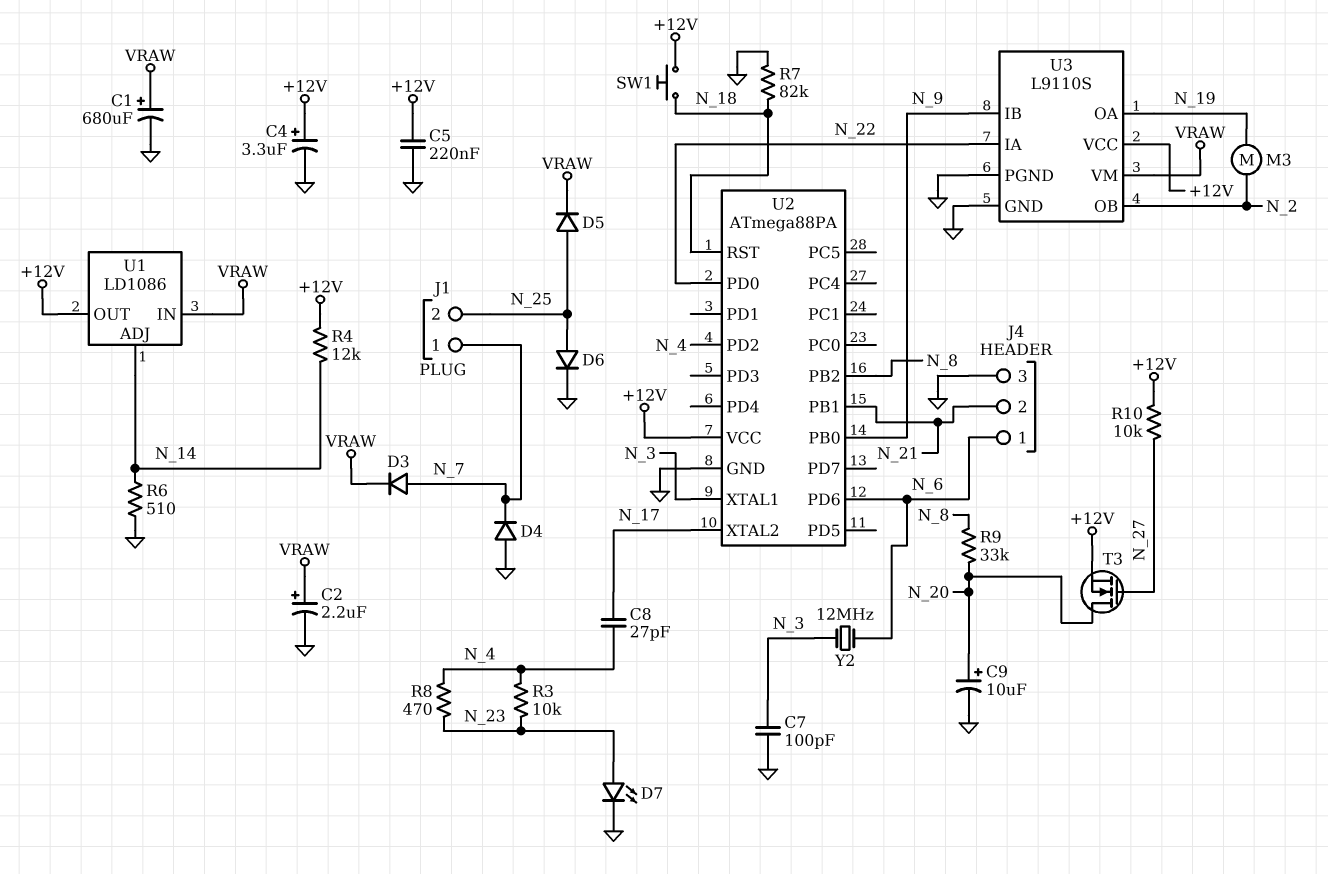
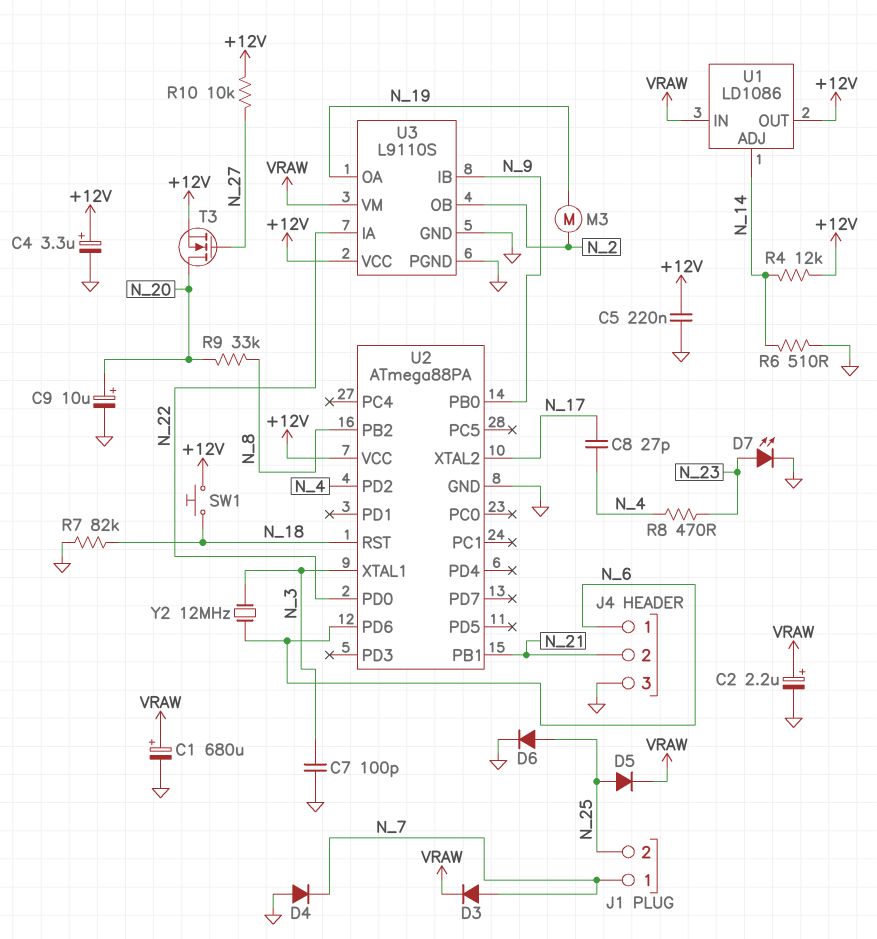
R3: 10k (N_4, N_23) -> none

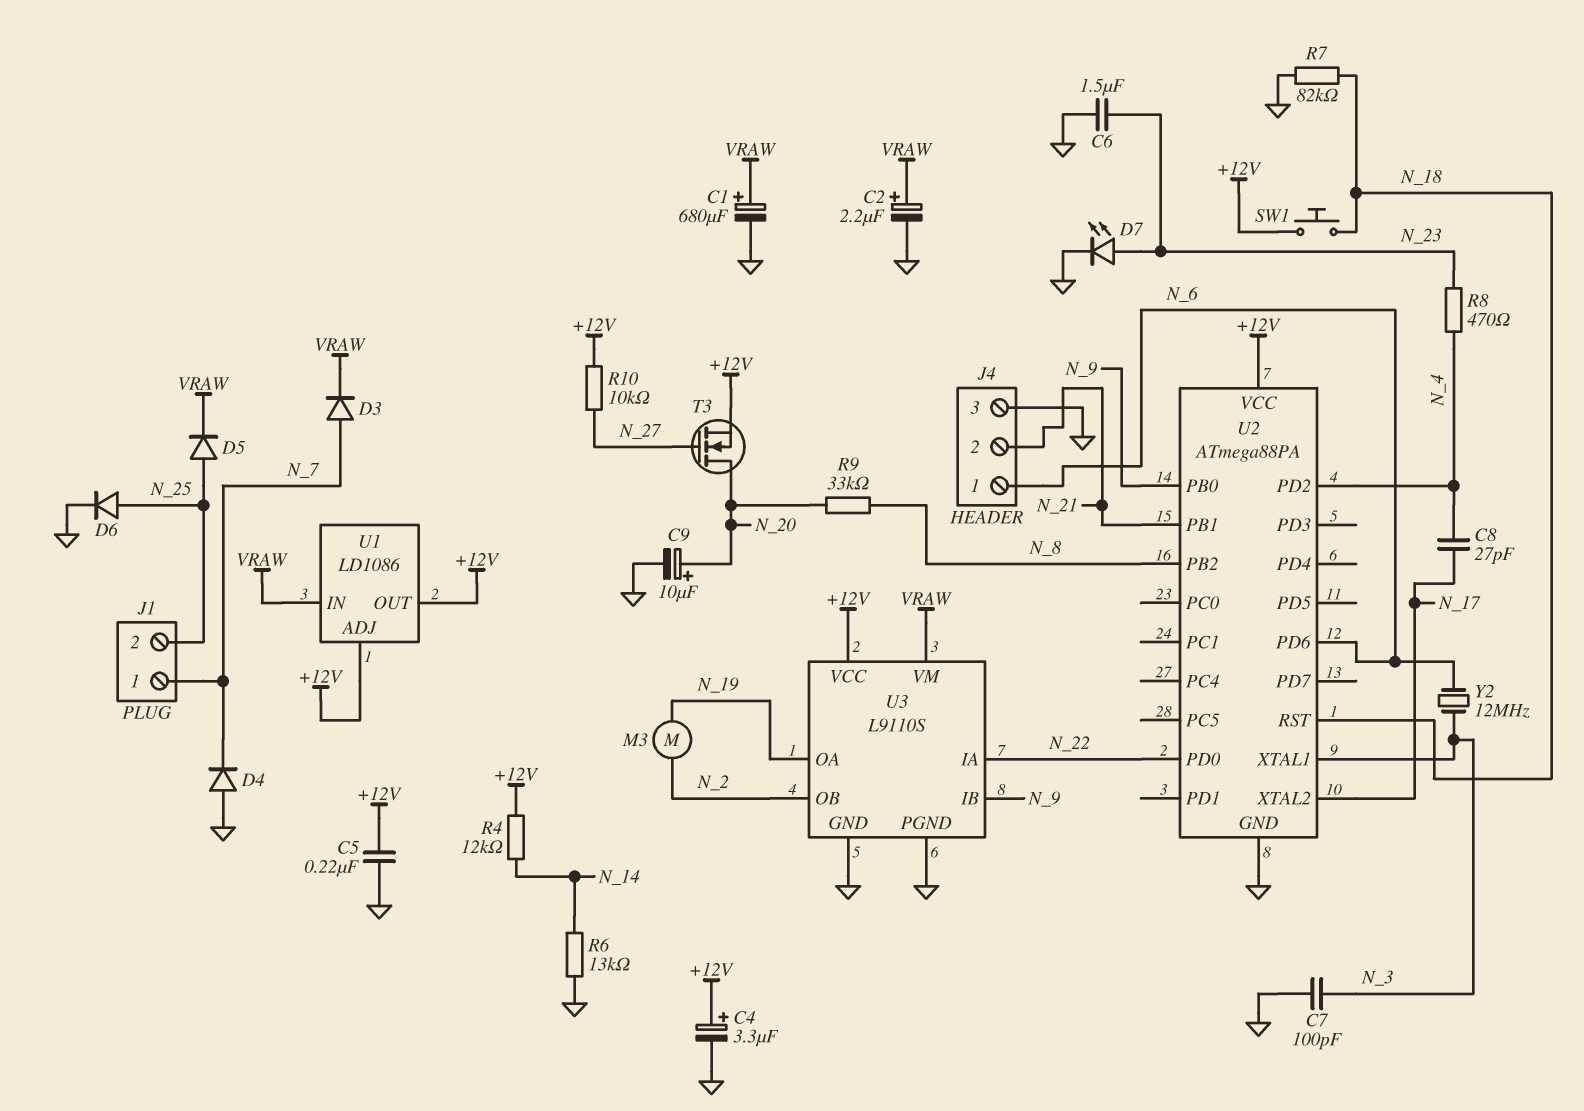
C6: none -> 1.5uF (GND, N_23)
R6: 510 (GND, N_14) -> 13k (GND, N_14)
U1 pin ADJ: N_14 -> +12V

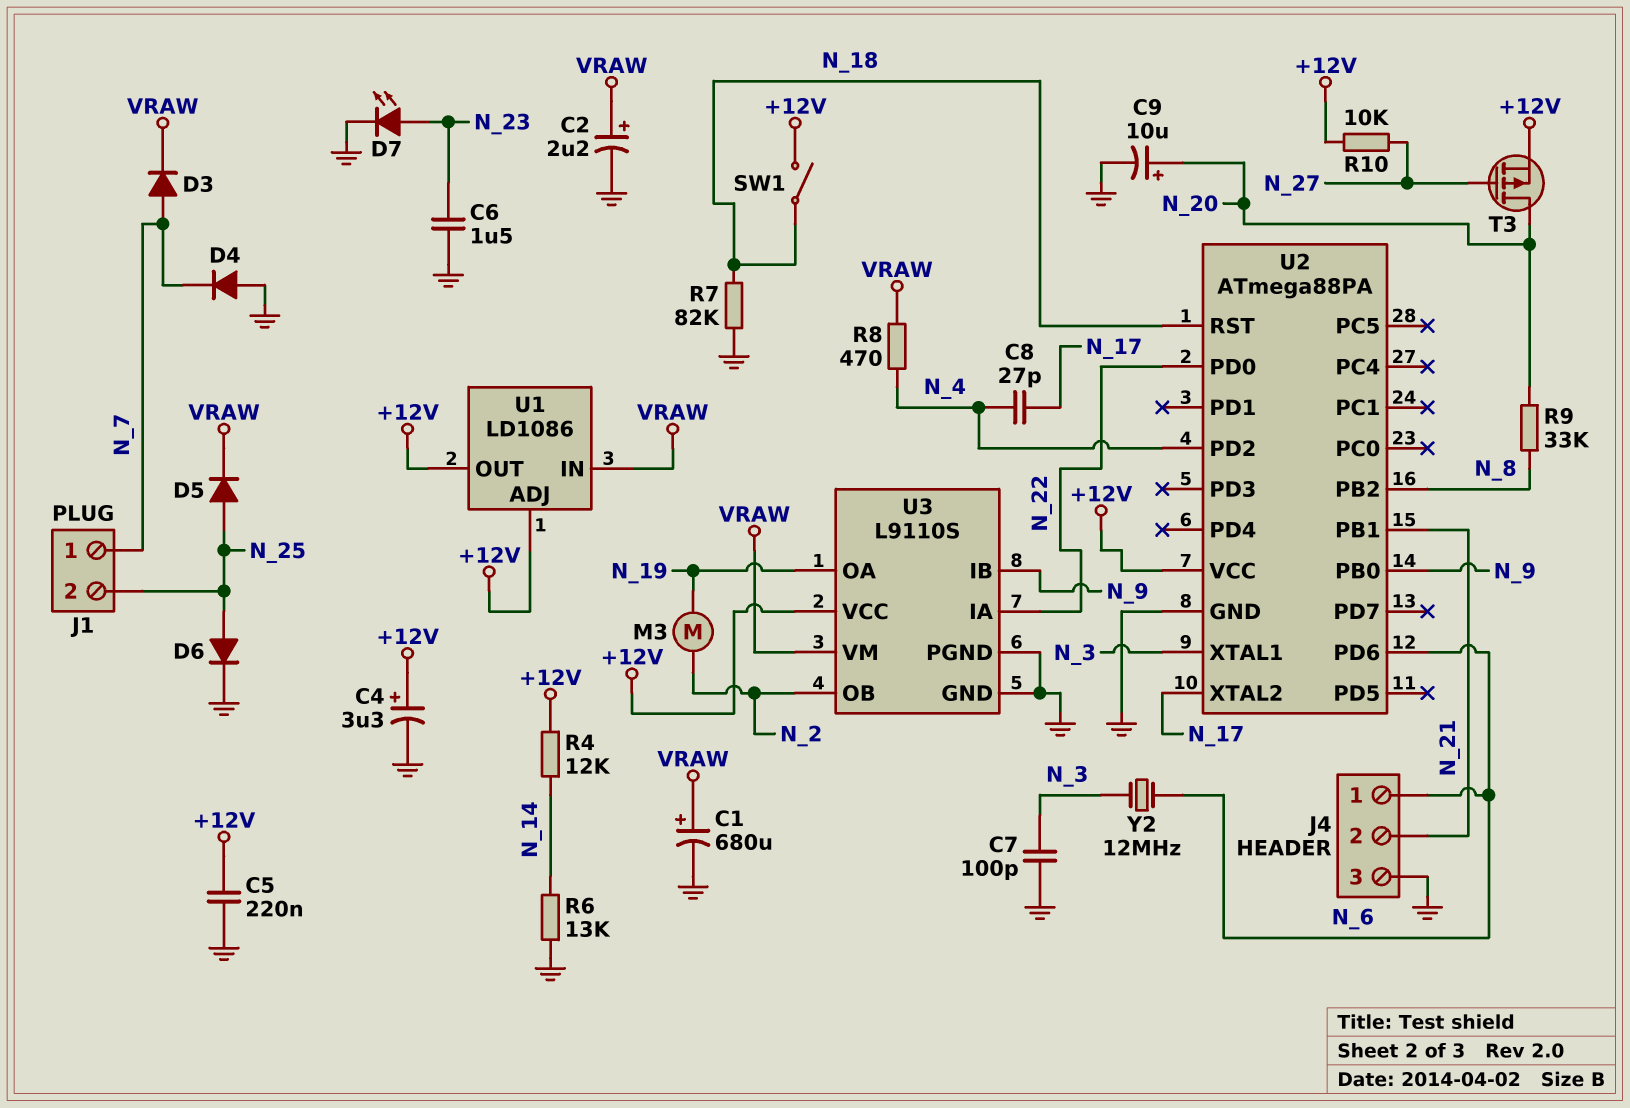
R8: 470 (N_4, N_23) -> 470 (N_4, VRAW)
SW1: button (+12V, N_18) -> switch (+12V, N_18)
T3: NMOS (G N_27, D N_20, S +12V) -> PMOS (G N_27, D N_20, S +12V)

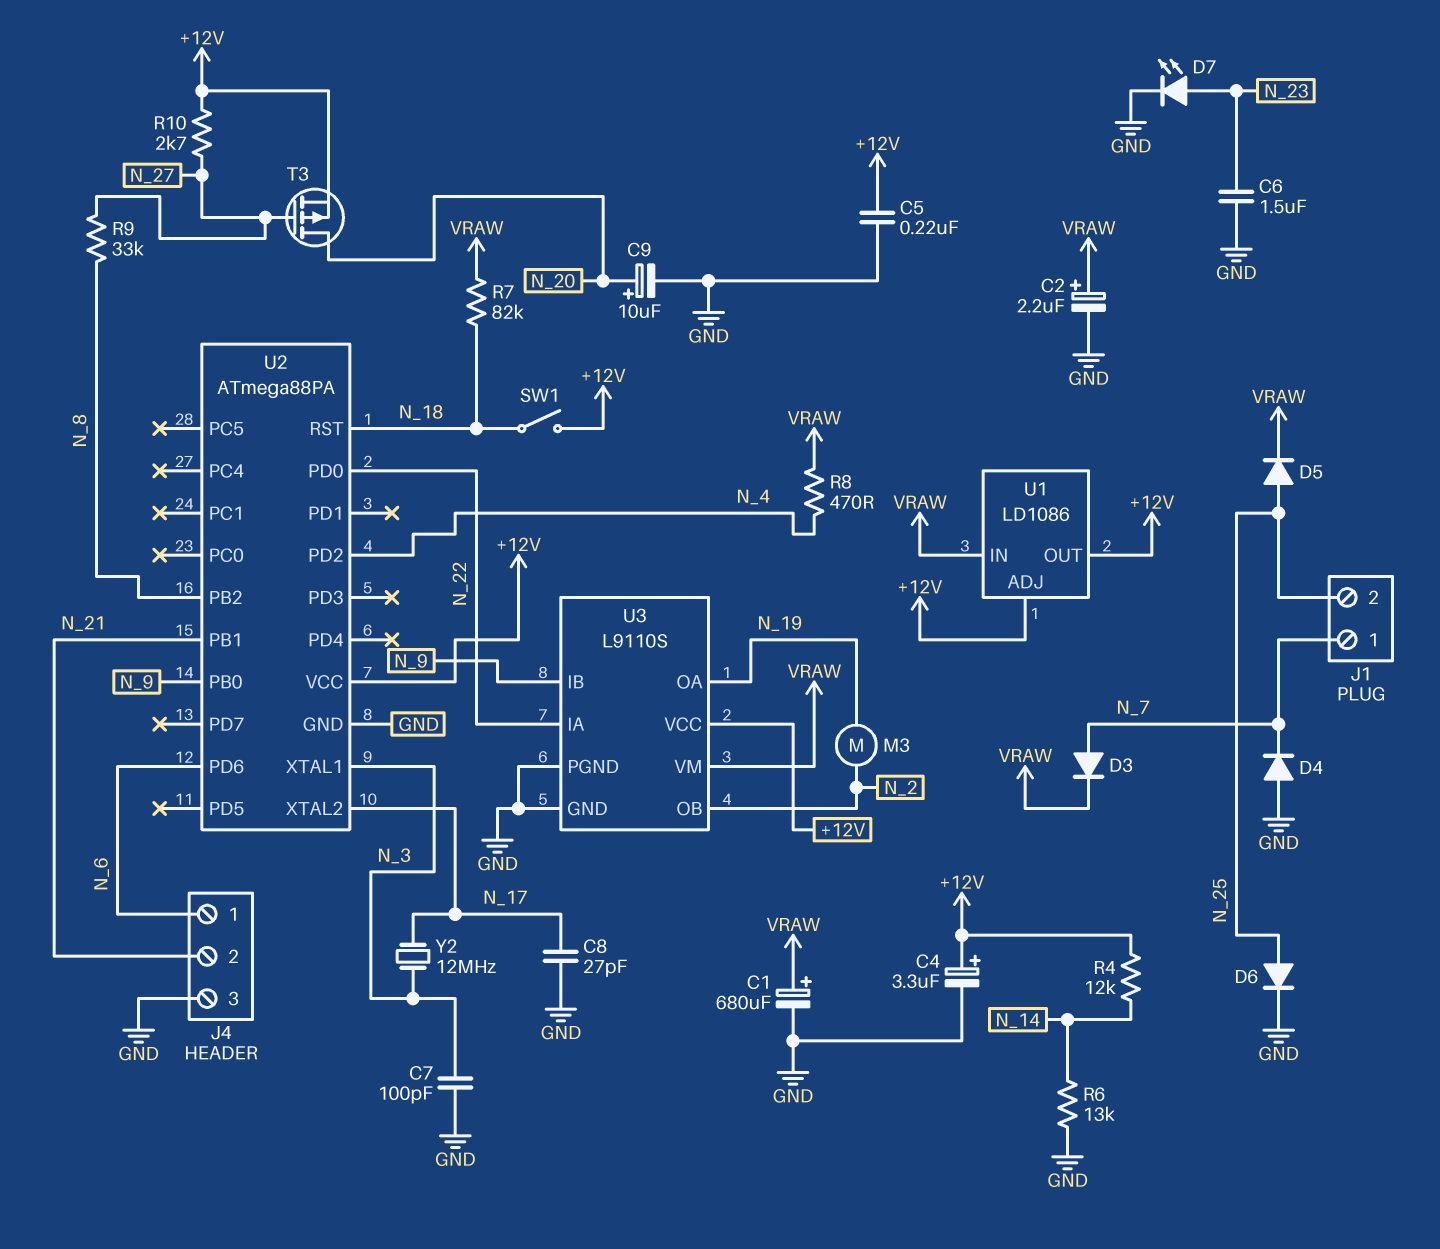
C8: 27pF (N_4, N_17) -> 27pF (GND, N_17)
R7: 82k (GND, N_18) -> 82k (N_18, VRAW)
R9: 33k (N_8, N_20) -> 33k (N_8, N_27)
R10: 10k (+12V, N_27) -> 2.7k (+12V, N_27)
Y2: 12MHz (N_3, N_6) -> 12MHz (N_3, N_17)

